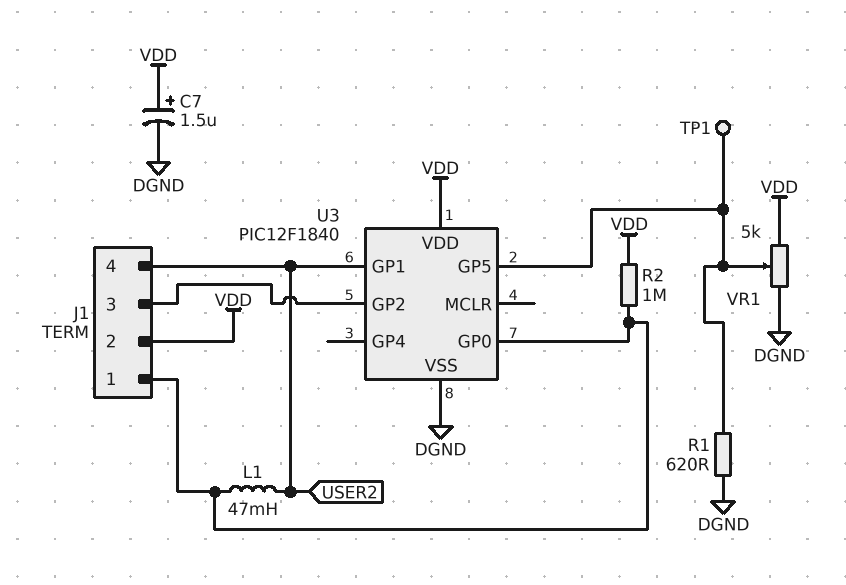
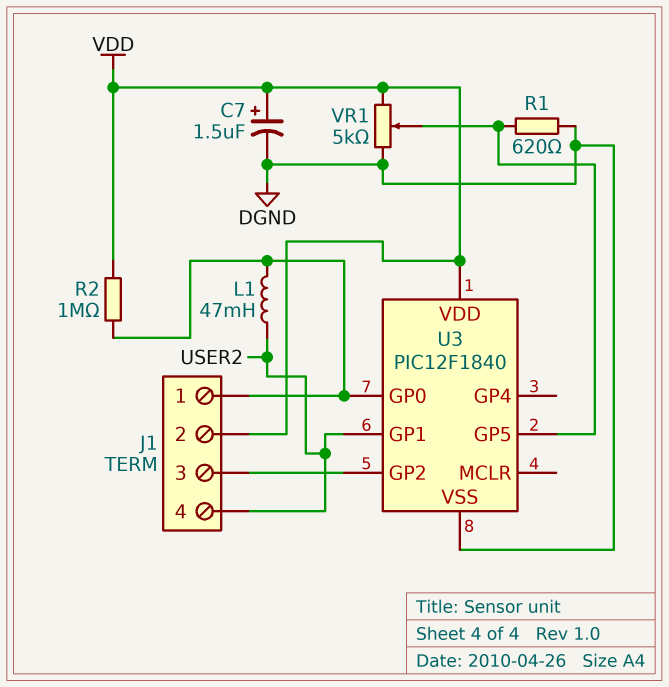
TP1: test point (U3/GP5) -> none

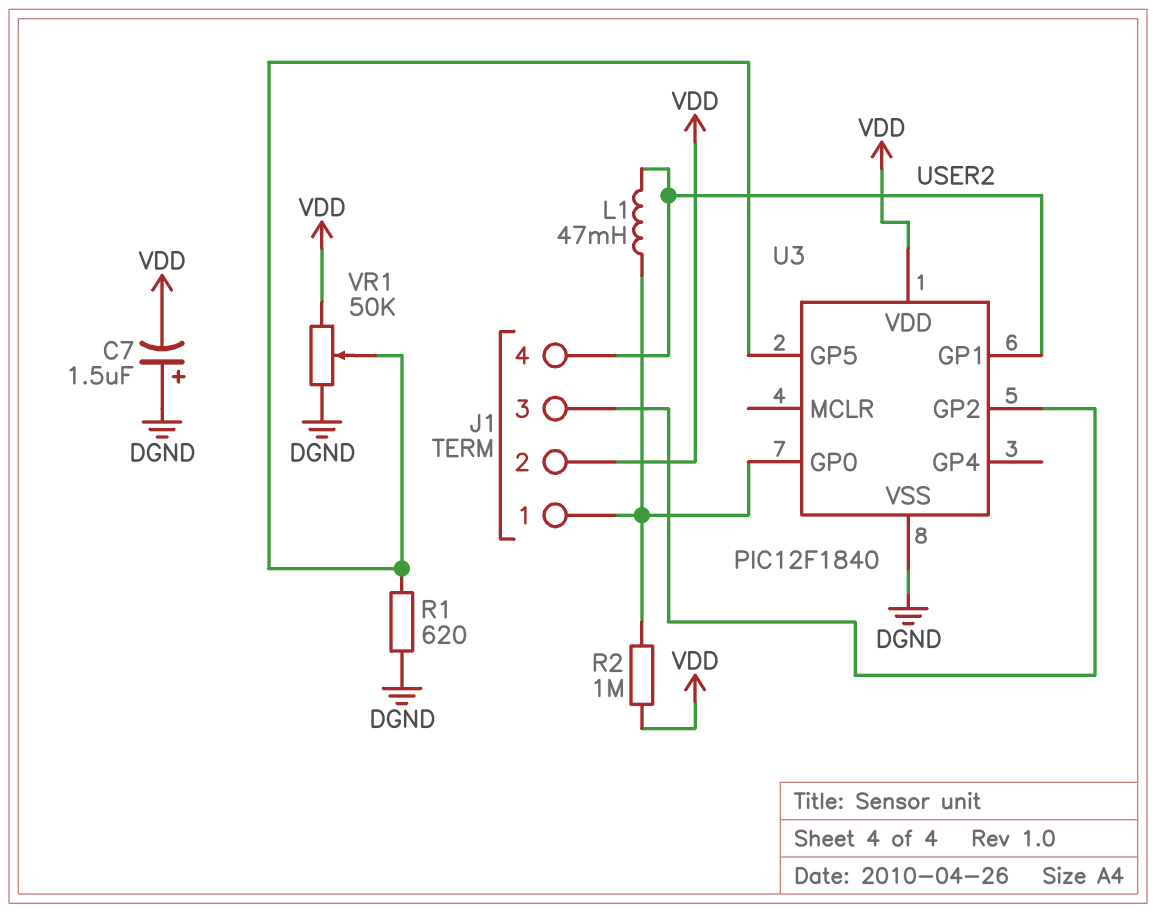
C7: 1.5uF (plus VDD, minus DGND) -> 1.5uF (plus DGND, minus VDD)
VR1: 5k (DGND, VDD, wiper U3/GP5) -> 50k (DGND, VDD, wiper U3/GP5)

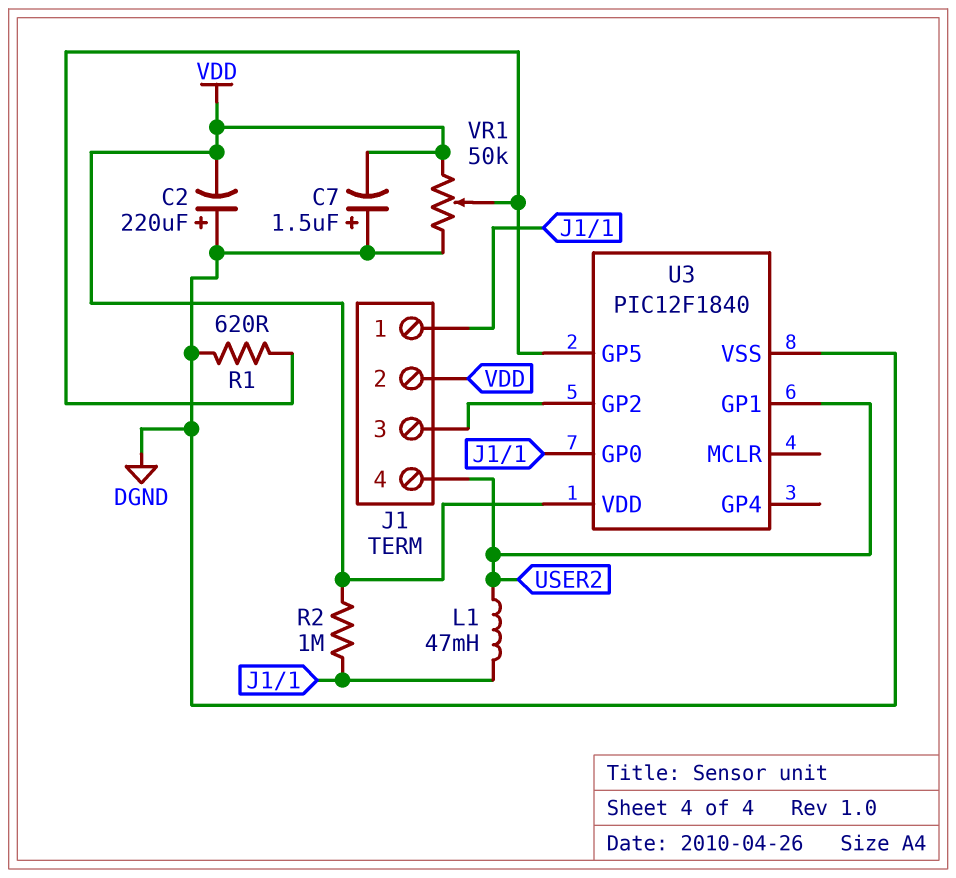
C2: none -> 220uF (plus DGND, minus VDD)

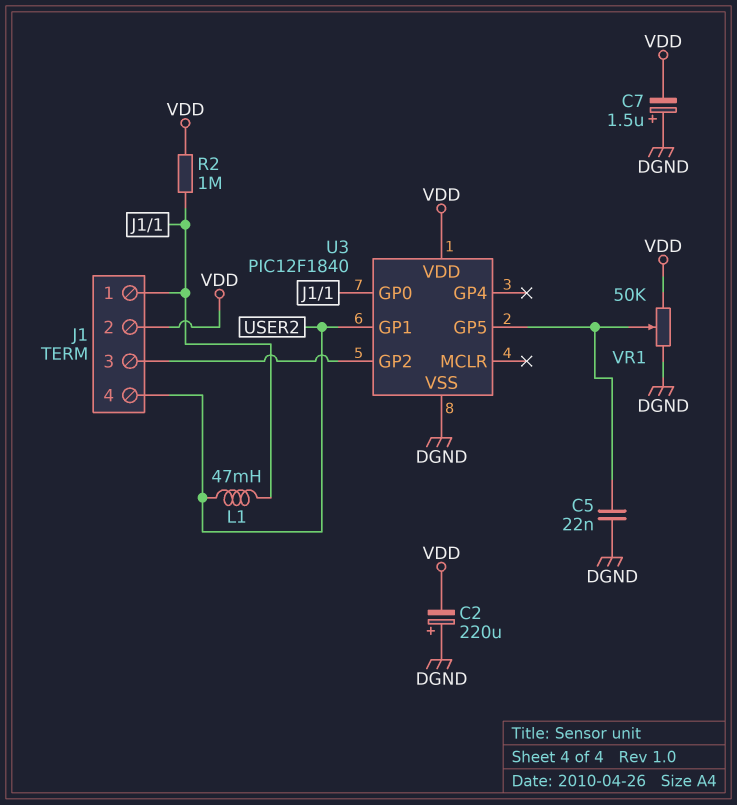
C5: none -> 22nF (DGND, U3/GP5)
R1: 620 (DGND, U3/GP5) -> none

